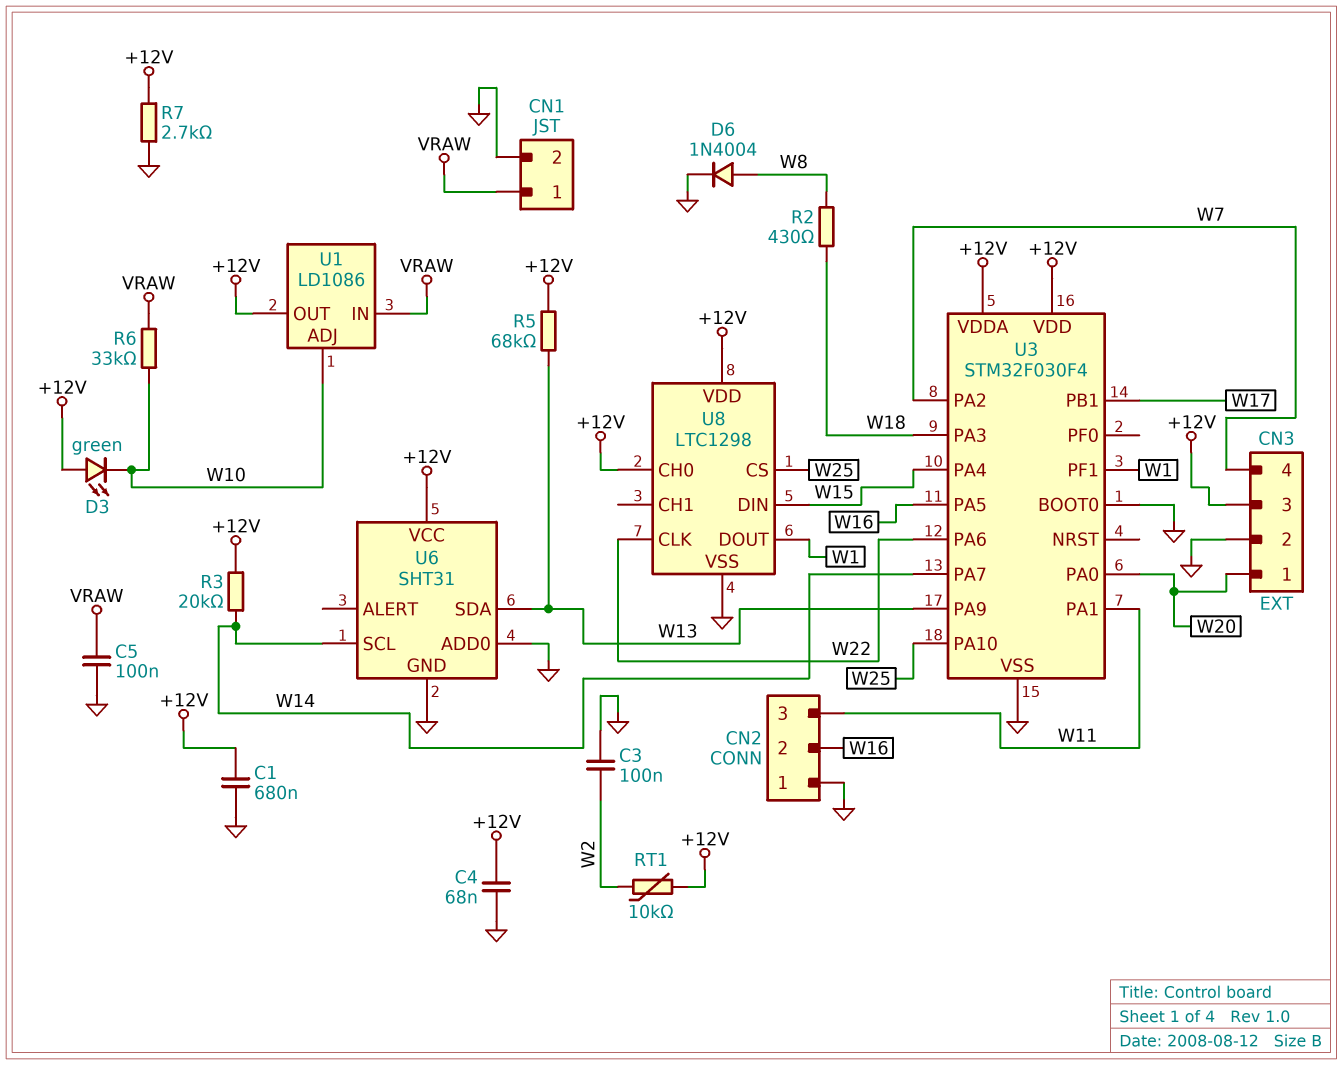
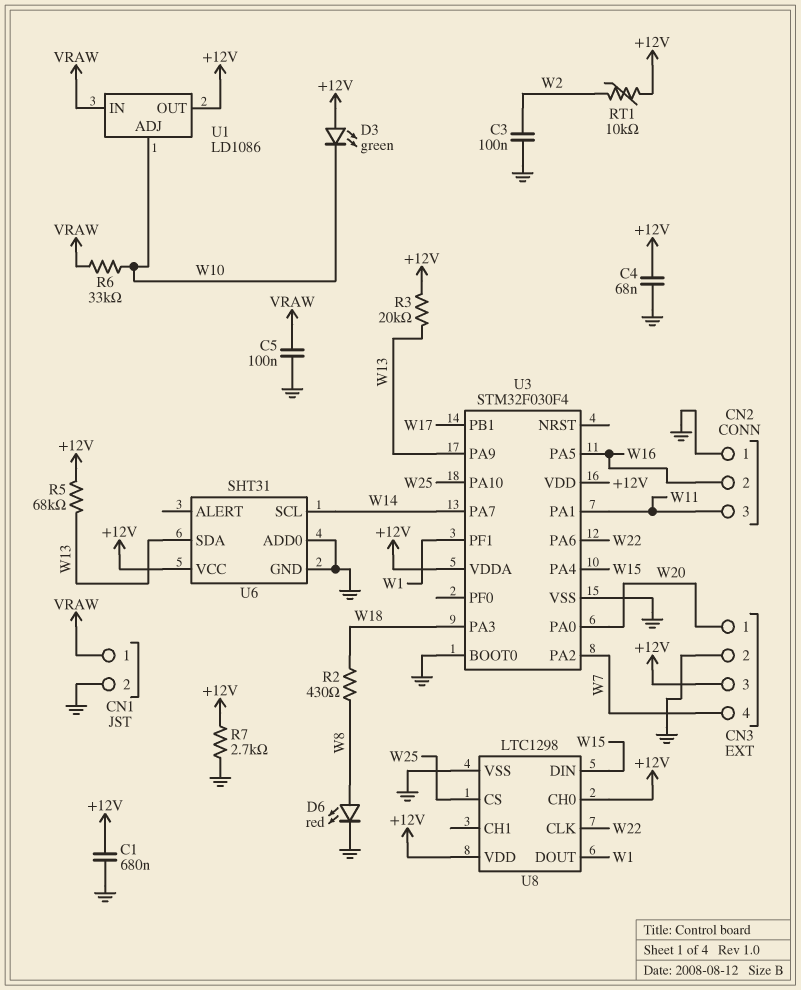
D6: diode 1N4004 (A W8, K GND) -> LED red (A W8, K GND)
R3: 20k (+12V, W14) -> 20k (+12V, W13)

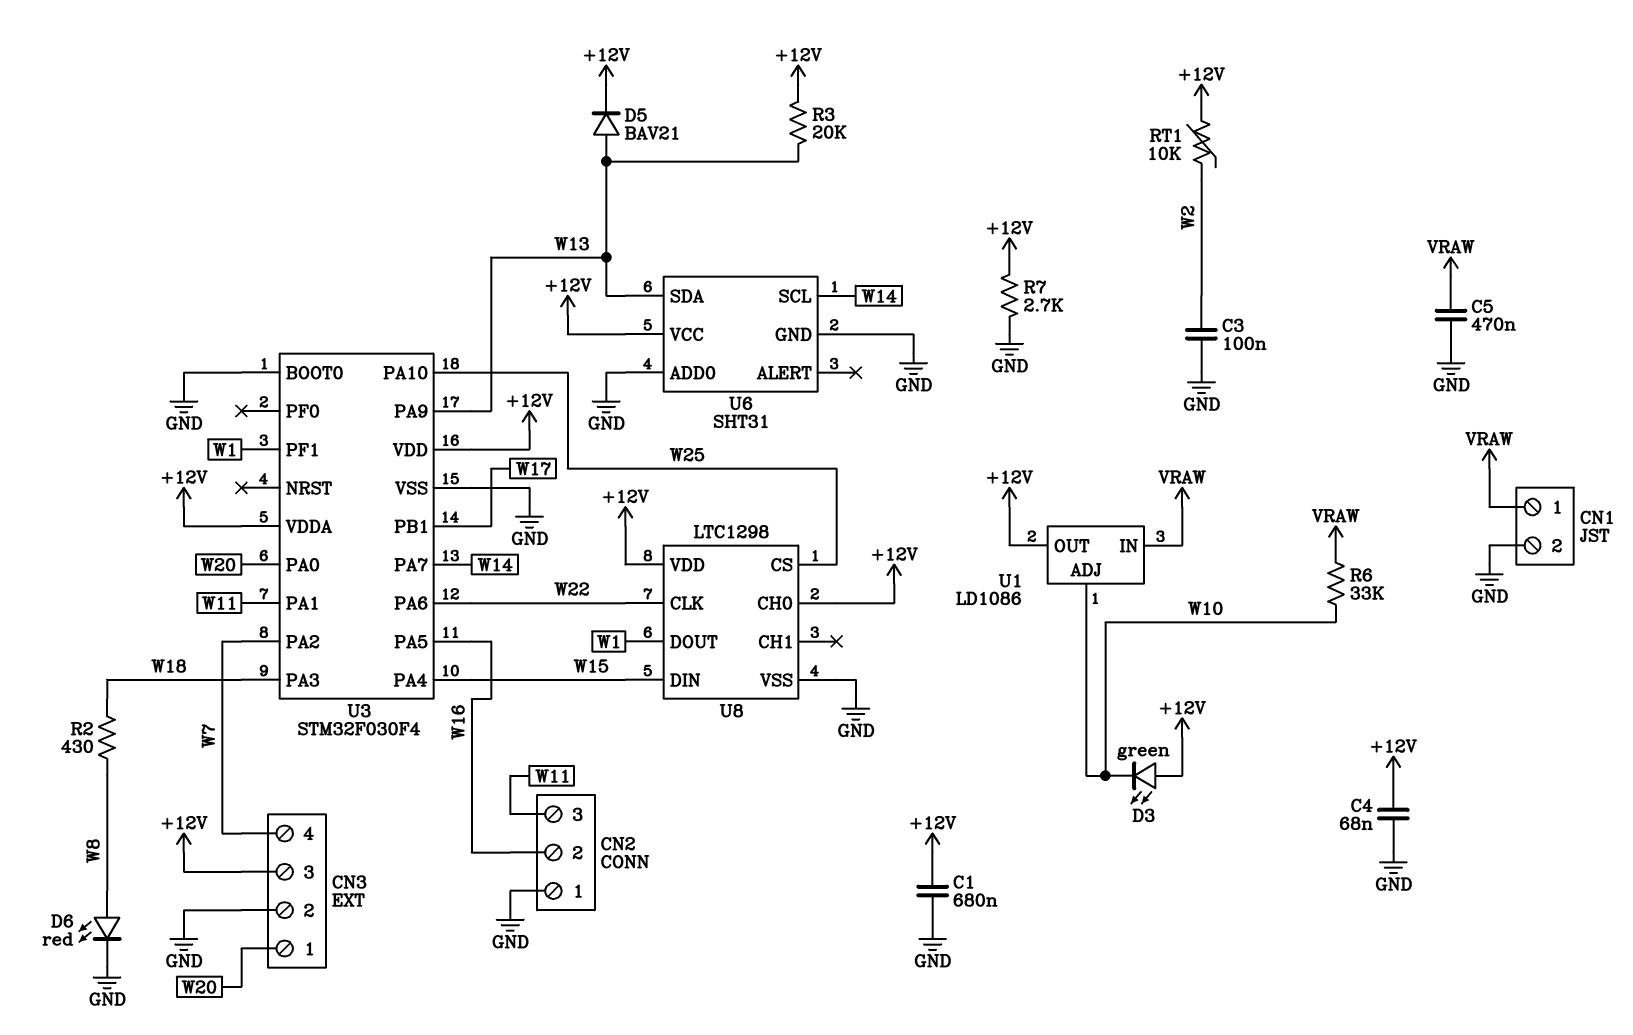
C5: 100nF (GND, VRAW) -> 470nF (GND, VRAW)
D5: none -> diode BAV21 (A W13, K +12V)
R5: 68k (+12V, W13) -> none

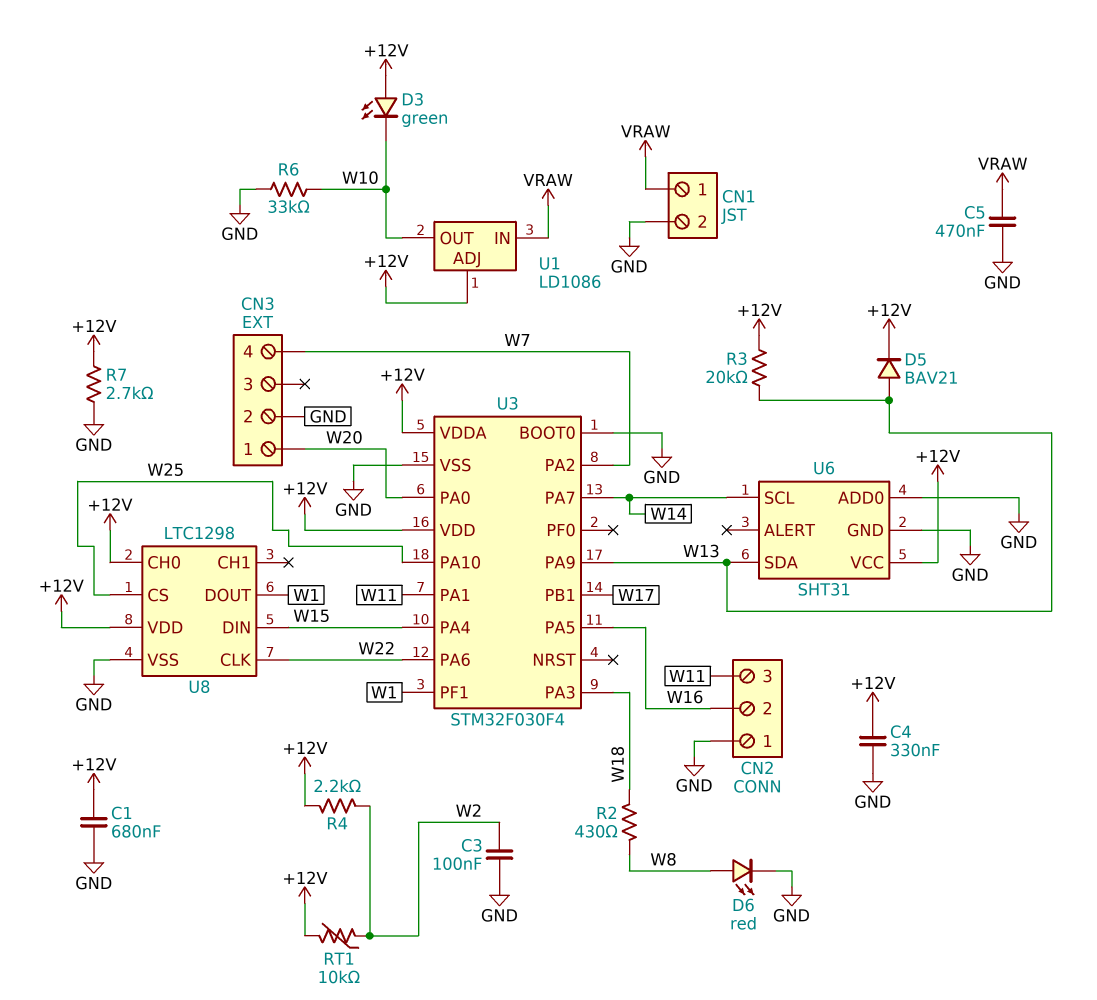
C4: 68nF (+12V, GND) -> 330nF (+12V, GND)
CN3 pin 3: +12V -> none
R4: none -> 2.2k (+12V, W2)
R6: 33k (VRAW, W10) -> 33k (GND, W10)
U1 pin ADJ: W10 -> +12V
U1 pin OUT: +12V -> W10

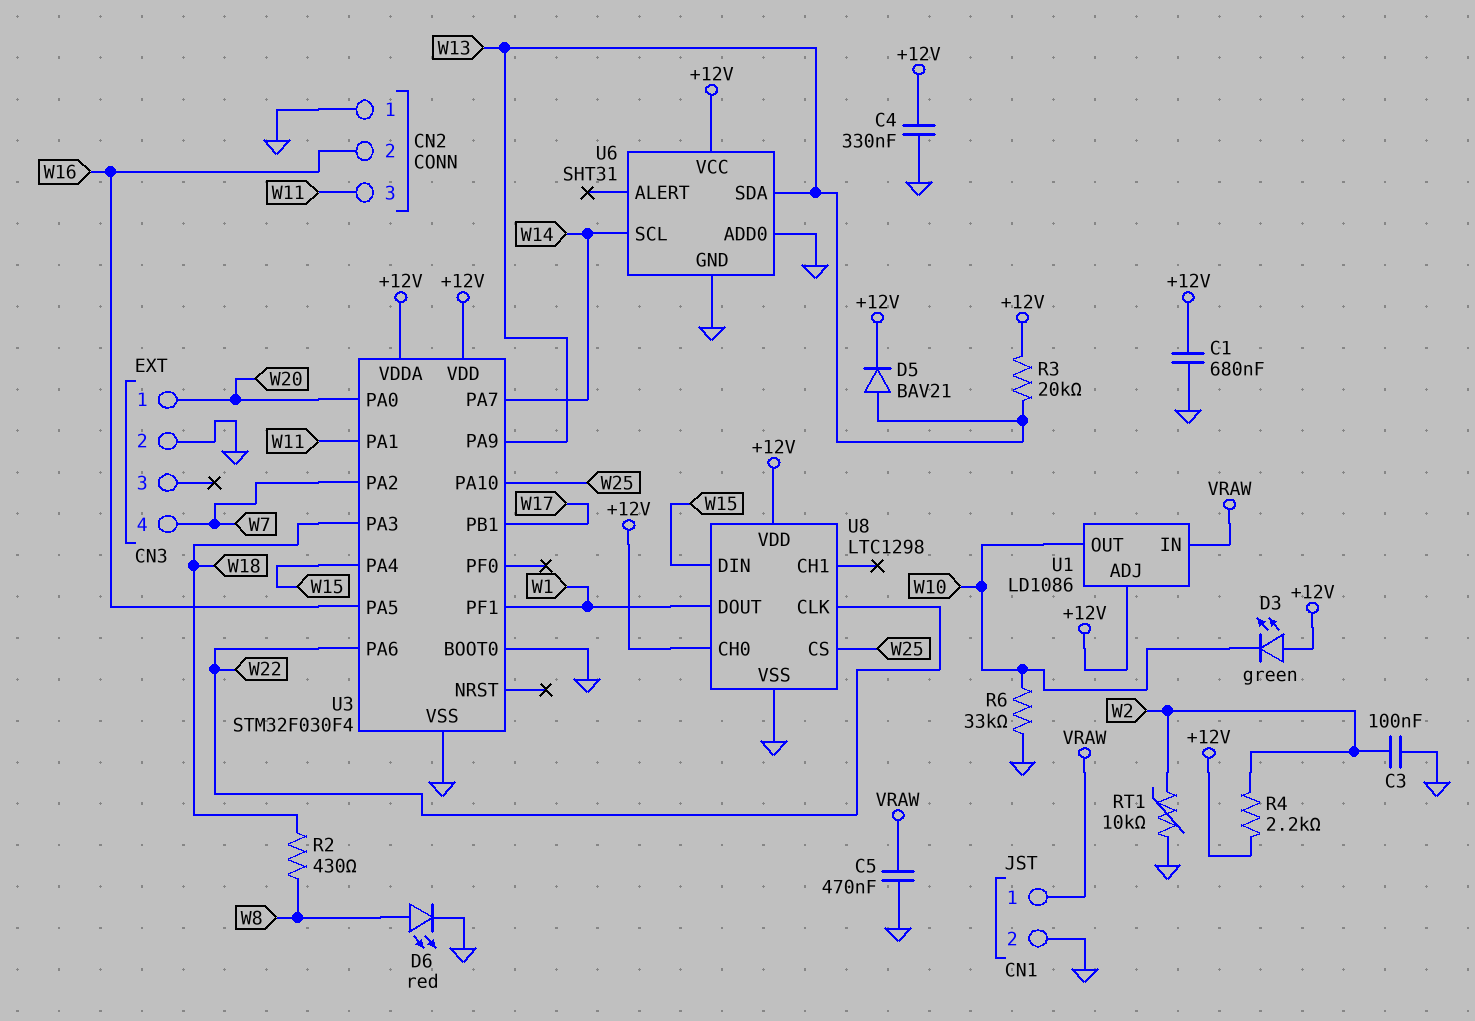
R7: 2.7k (+12V, GND) -> none
RT1: 10k (+12V, W2) -> 10k (GND, W2)

